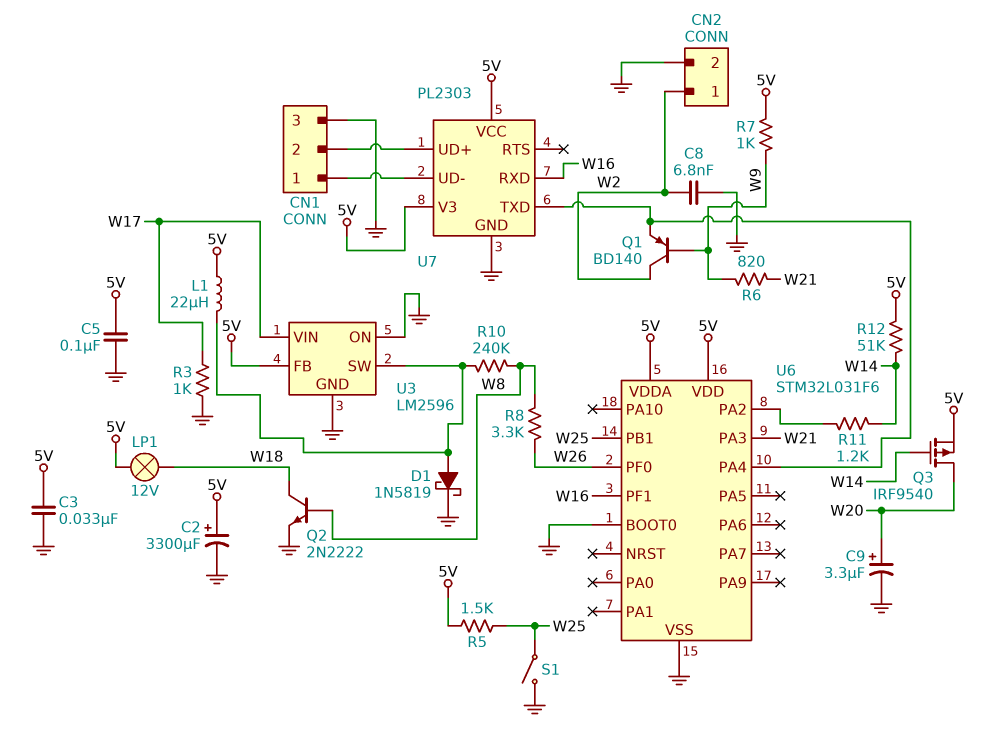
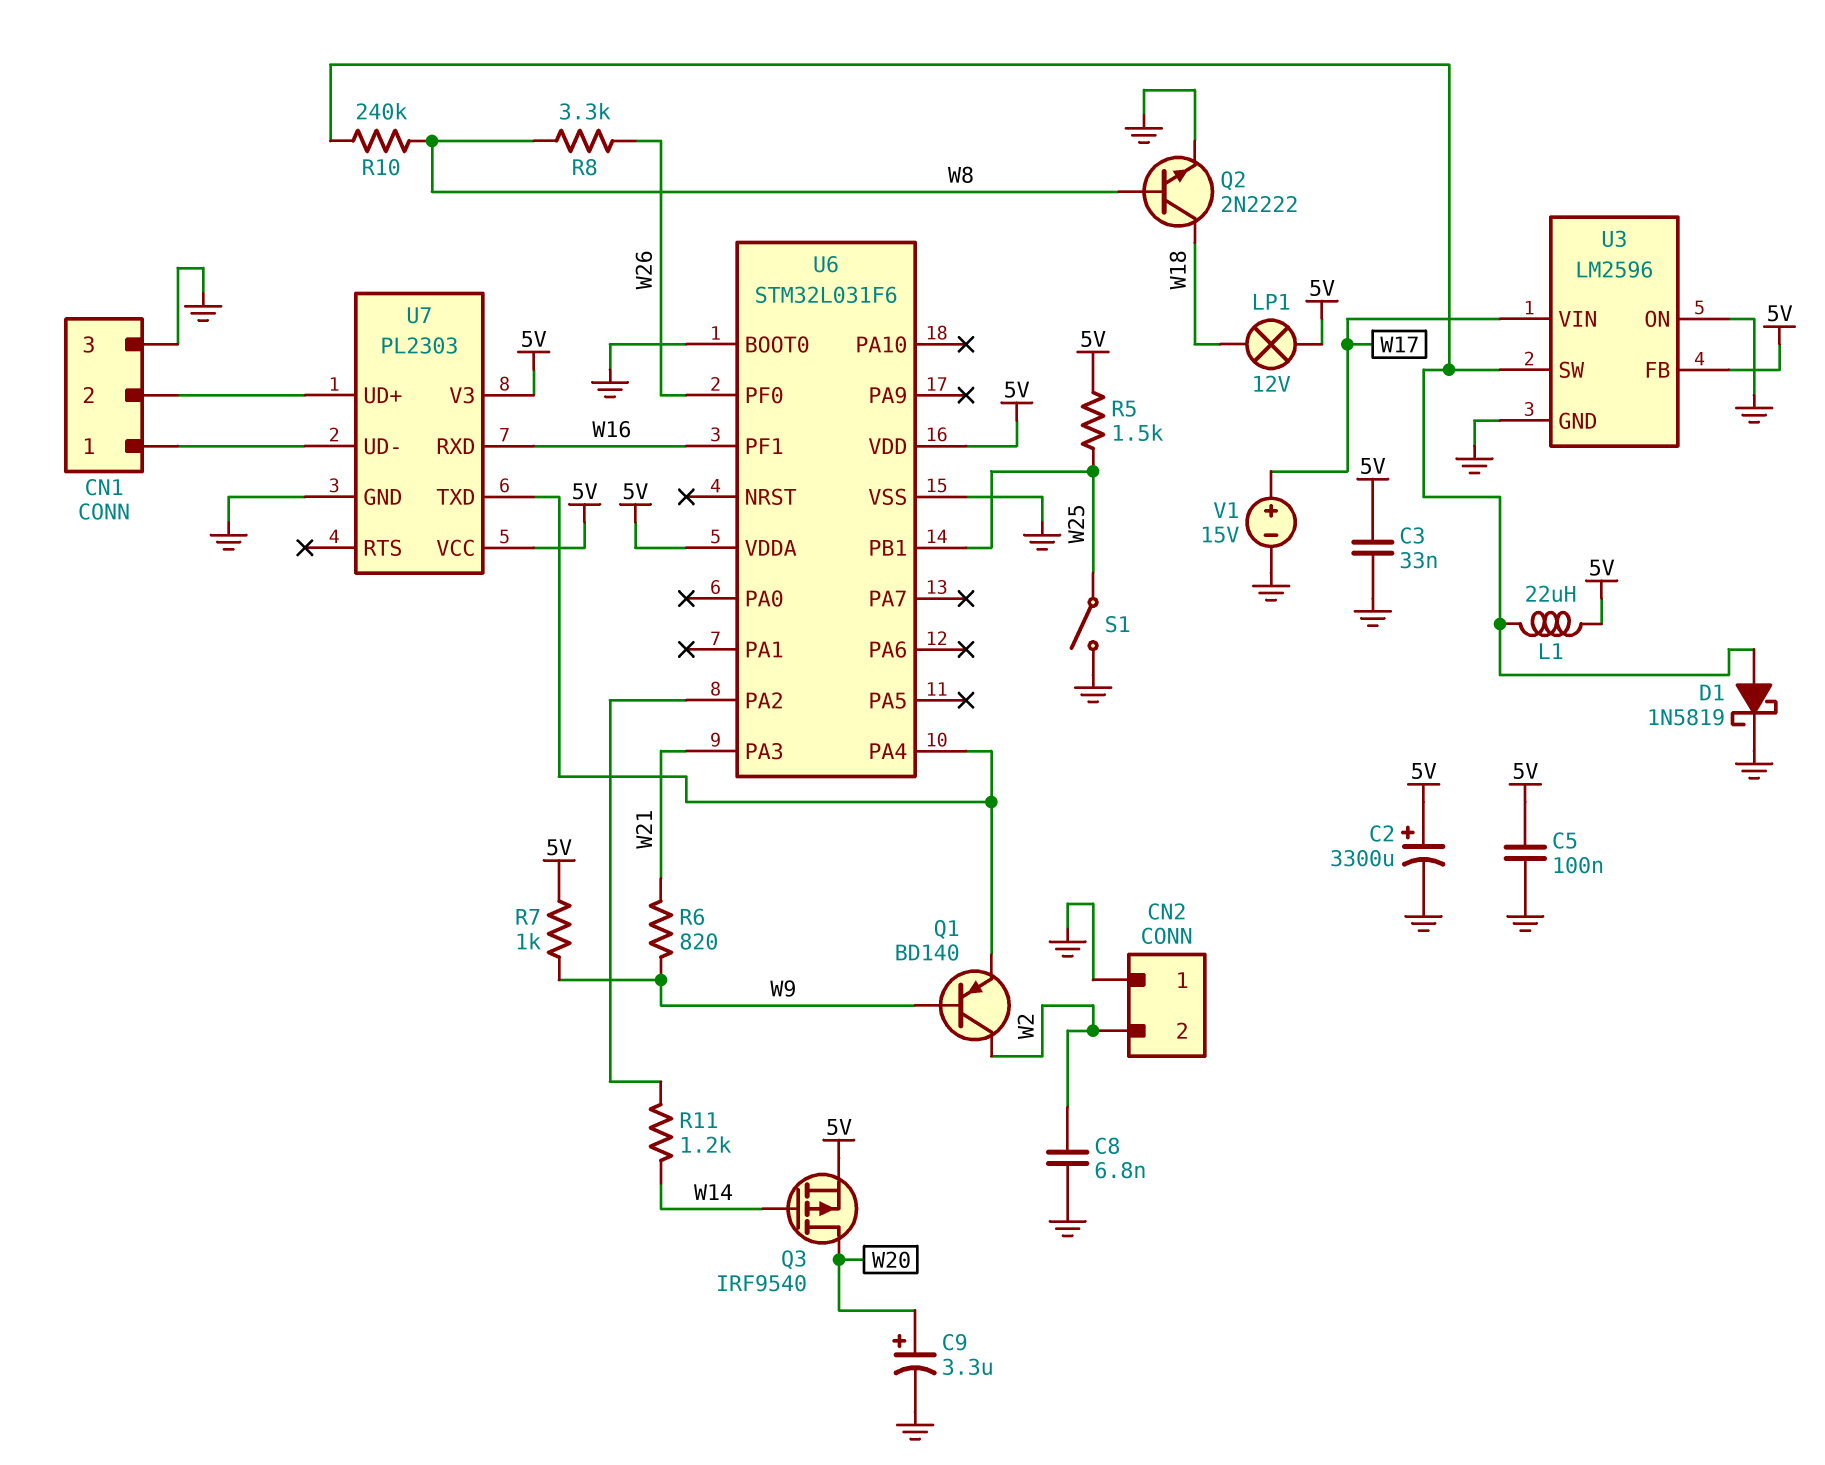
CN2 pin 1: W2 -> GND
CN2 pin 2: GND -> W2
R3: 1k (GND, W17) -> none
R12: 51k (5V, W14) -> none
V1: none -> 15V (plus W17, minus GND)

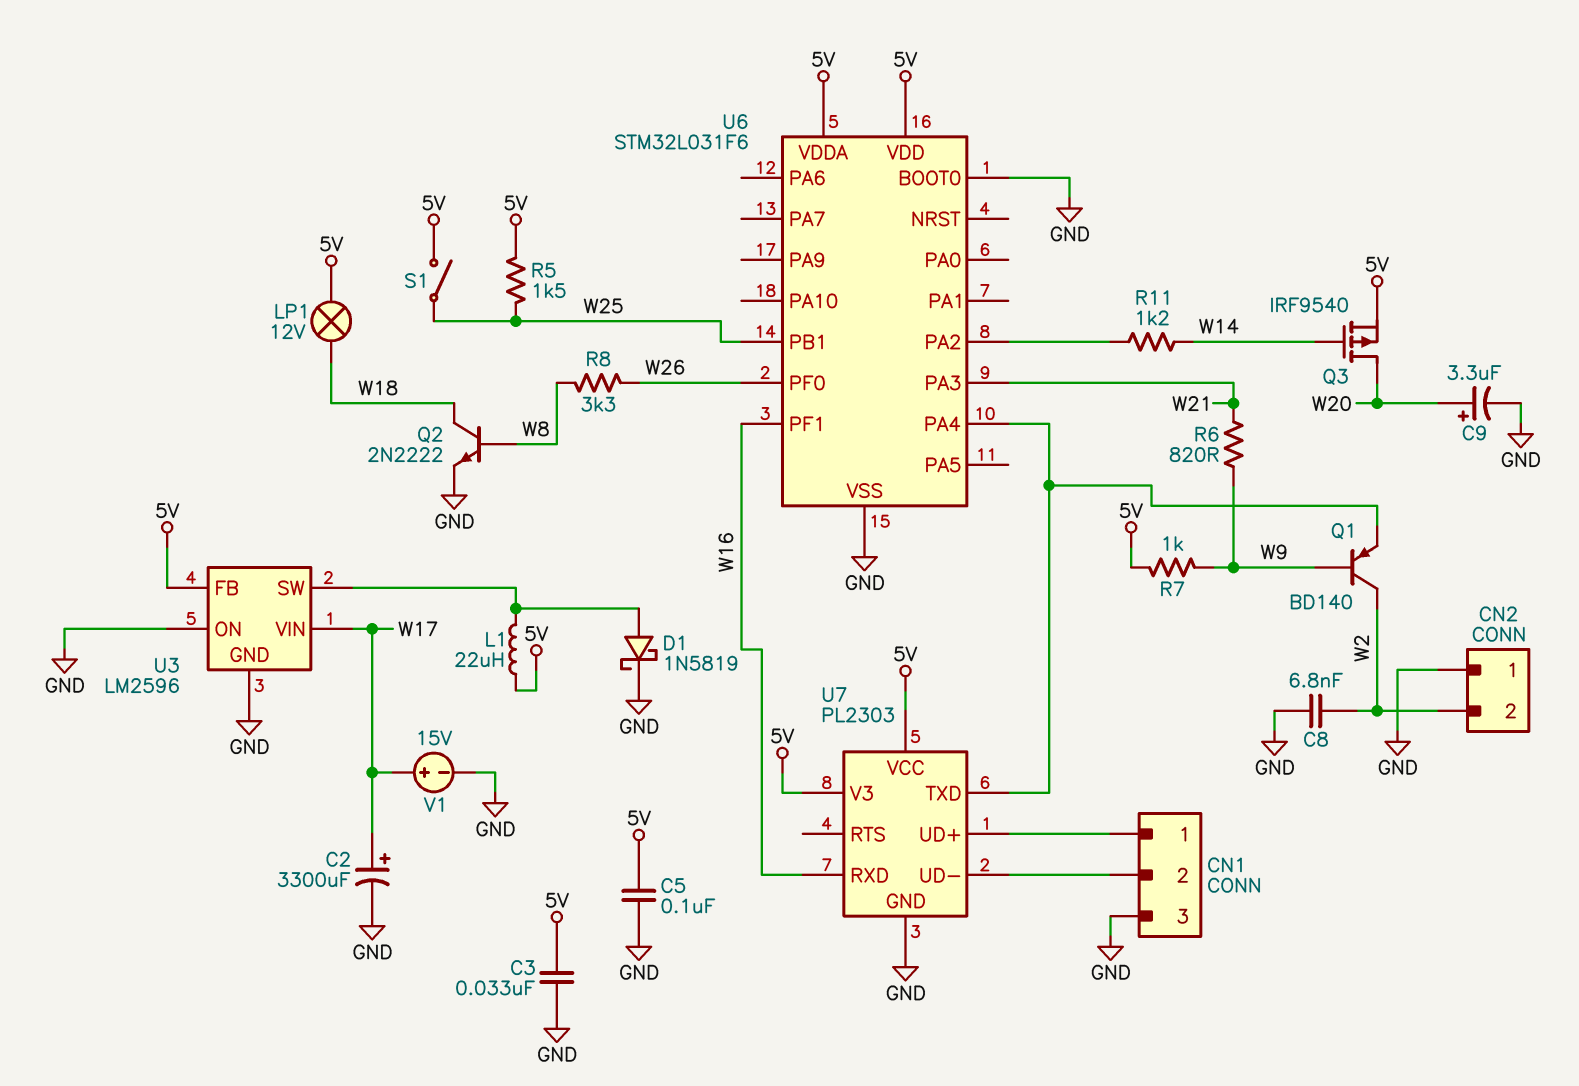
C2: 3300uF (plus 5V, minus GND) -> 3300uF (plus W17, minus GND)
R10: 240k (U3/SW, W8) -> none
S1: switch (GND, W25) -> switch (5V, W25)
U7 pin UD+: CN1/2 -> CN1/1
U7 pin UD-: CN1/1 -> CN1/2

